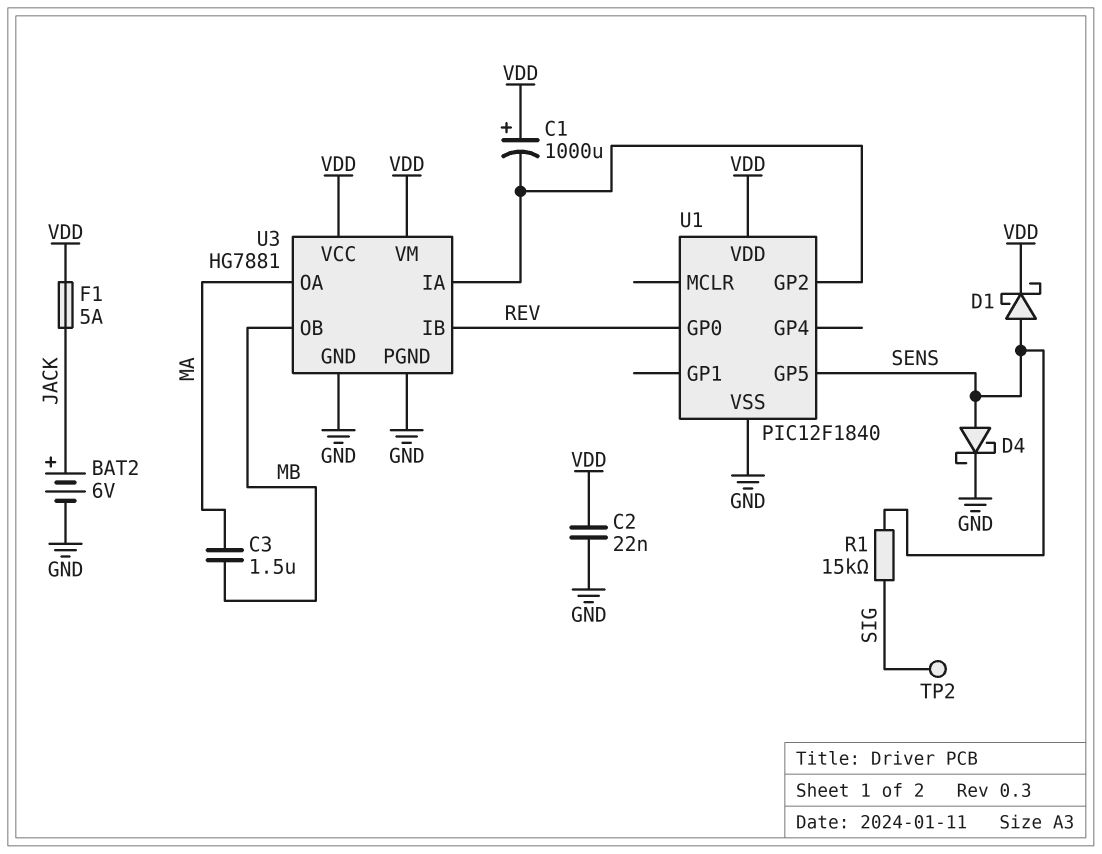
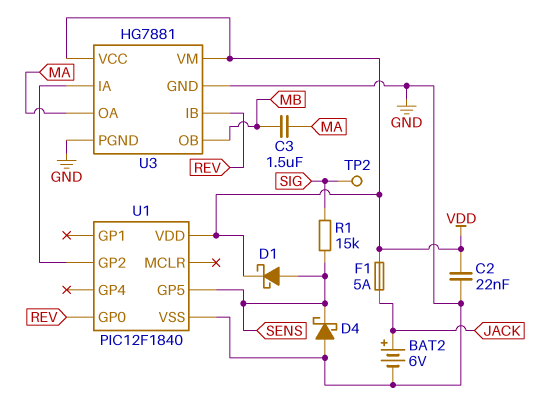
C1: 1000uF (plus VDD, minus U1/GP2) -> none
D4: schottky (A SENS, K GND) -> schottky (A GND, K SENS)

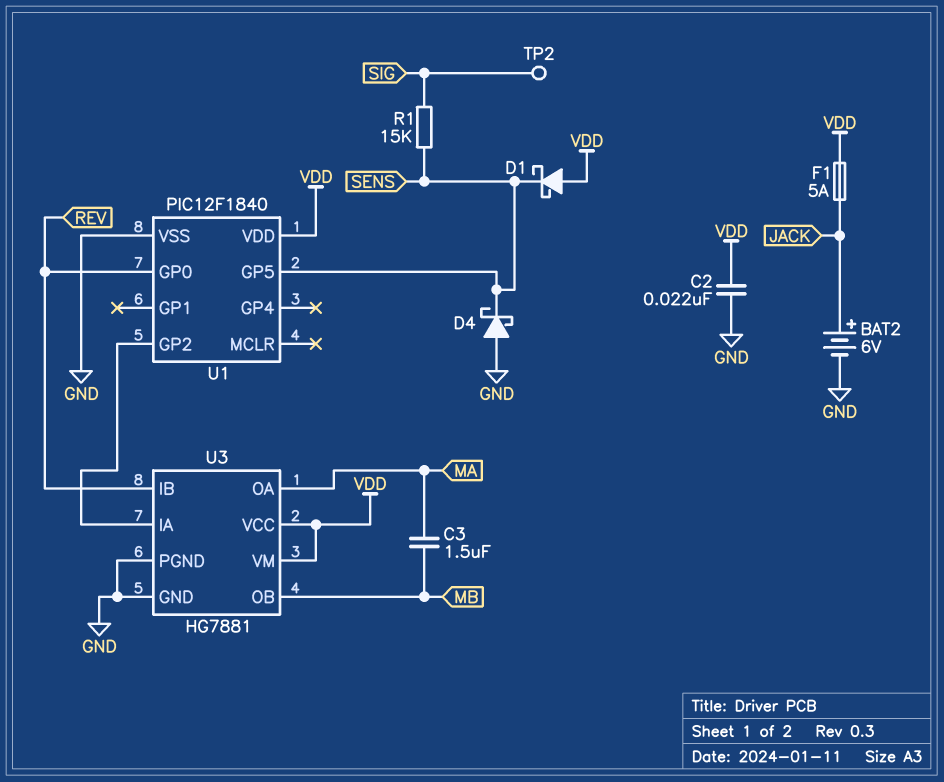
D1: schottky (A SENS, K VDD) -> schottky (A VDD, K SENS)

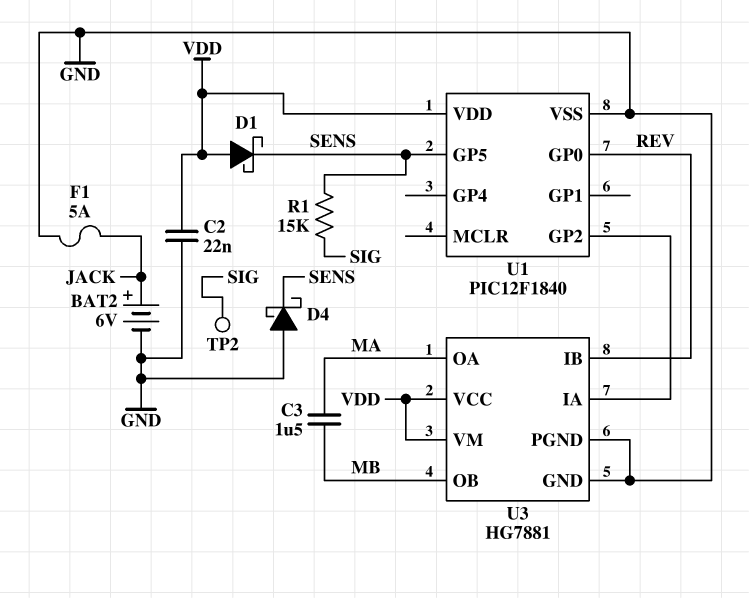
F1: 5A (JACK, VDD) -> 5A (GND, JACK)

